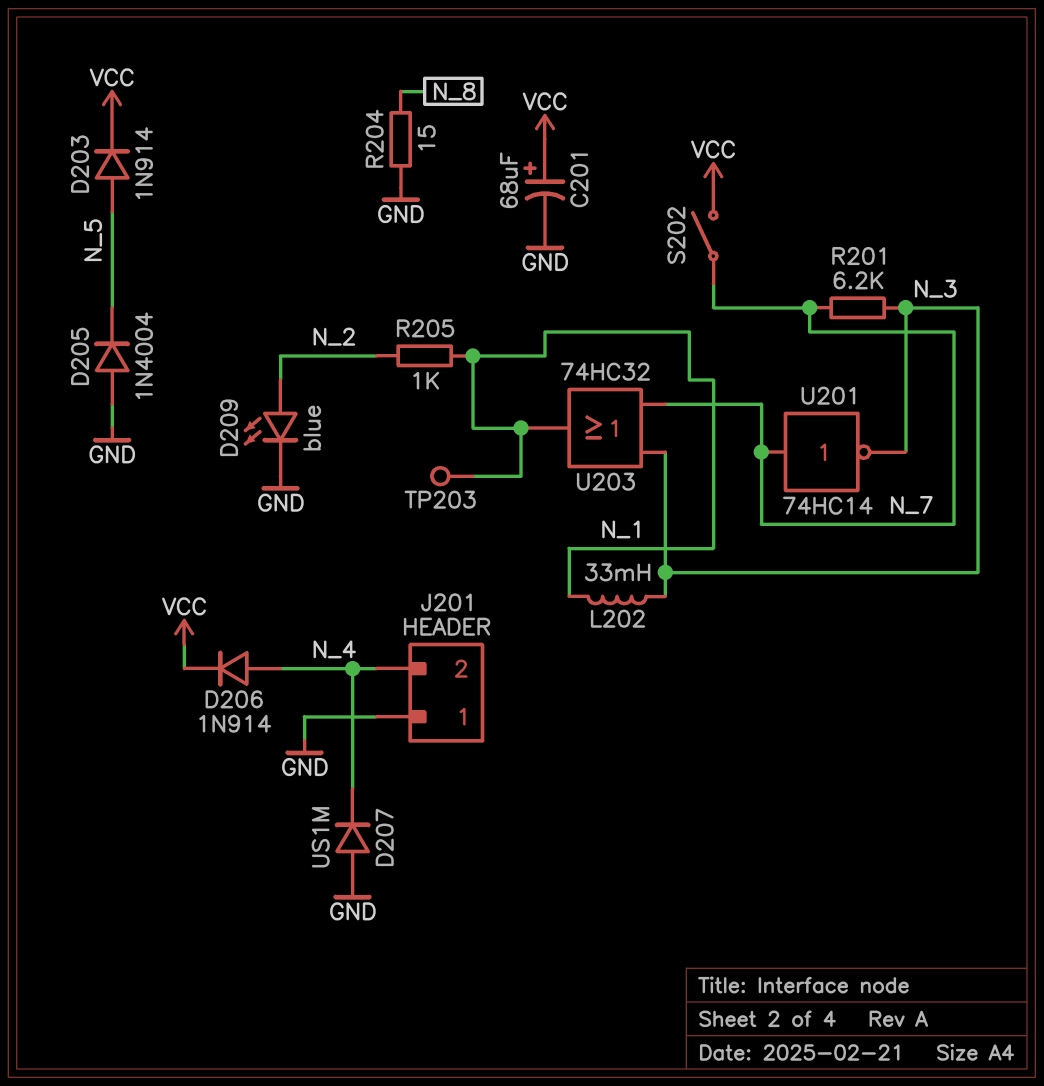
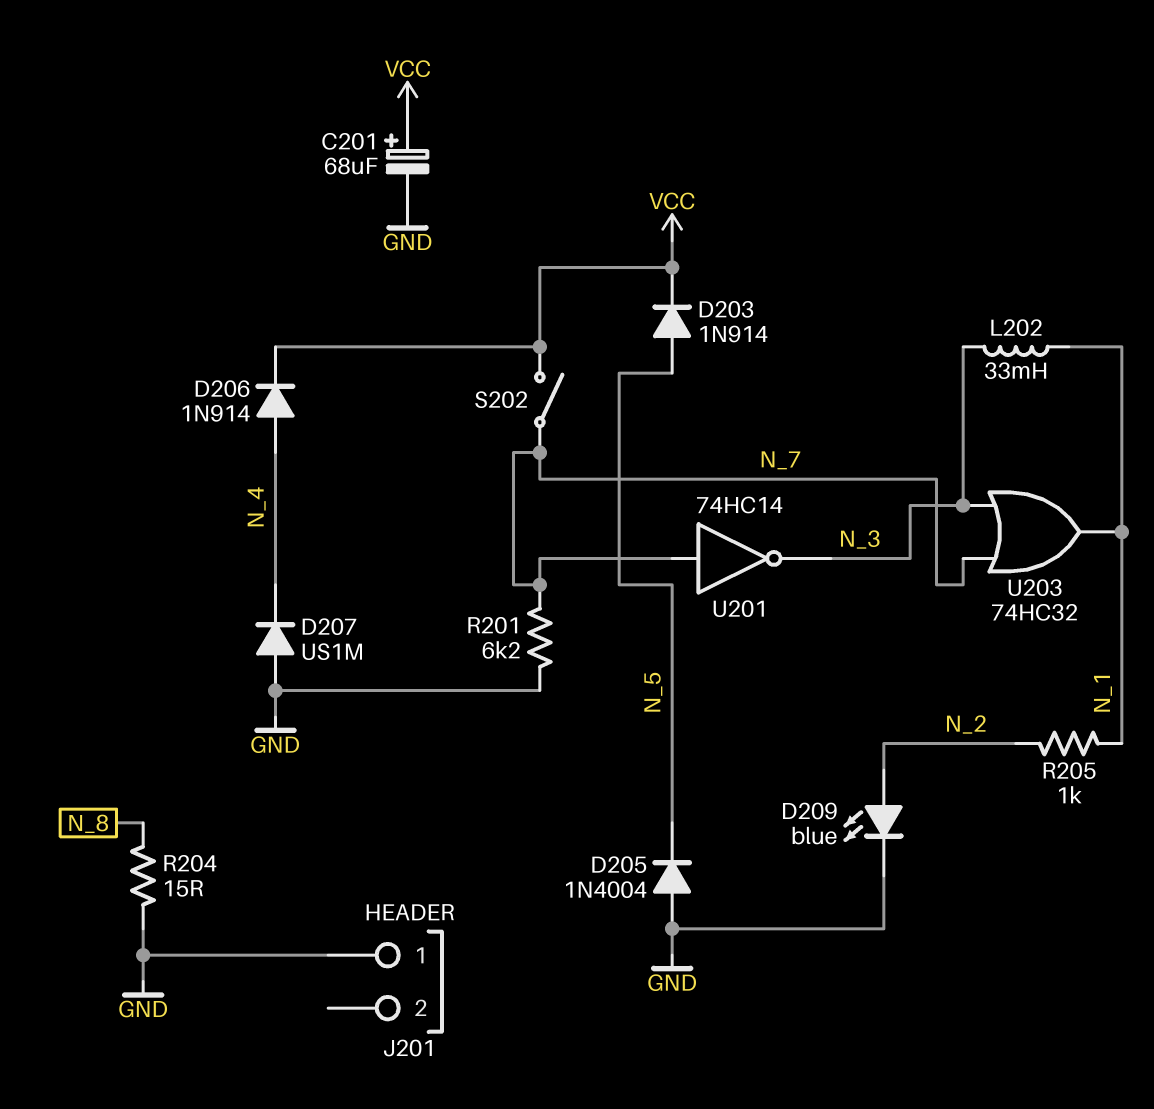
J201 pin 2: N_4 -> none
R201: 6.2k (N_3, N_7) -> 6.2k (GND, N_7)
TP203: test point (N_1) -> none

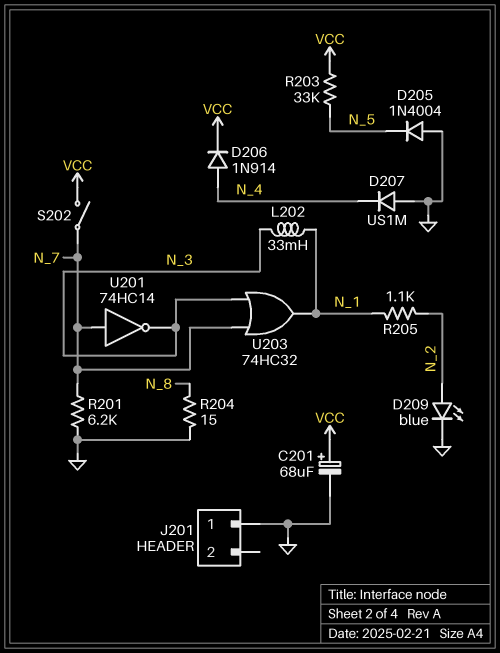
D203: diode 1N914 (A N_5, K VCC) -> none
R203: none -> 33k (N_5, VCC)
R205: 1k (N_1, N_2) -> 1.1k (N_1, N_2)

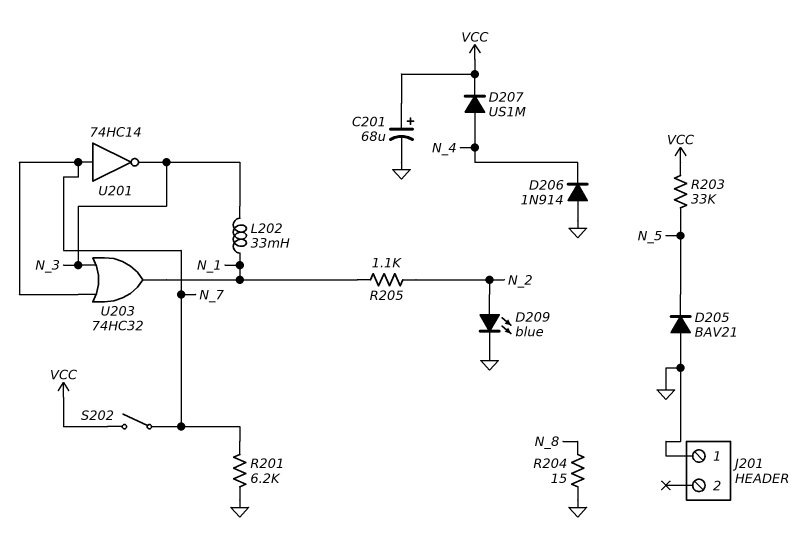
D205: diode 1N4004 (A GND, K N_5) -> diode BAV21 (A GND, K N_5)
D206: diode 1N914 (A N_4, K VCC) -> diode 1N914 (A GND, K N_4)
D207: diode US1M (A GND, K N_4) -> diode US1M (A N_4, K VCC)

